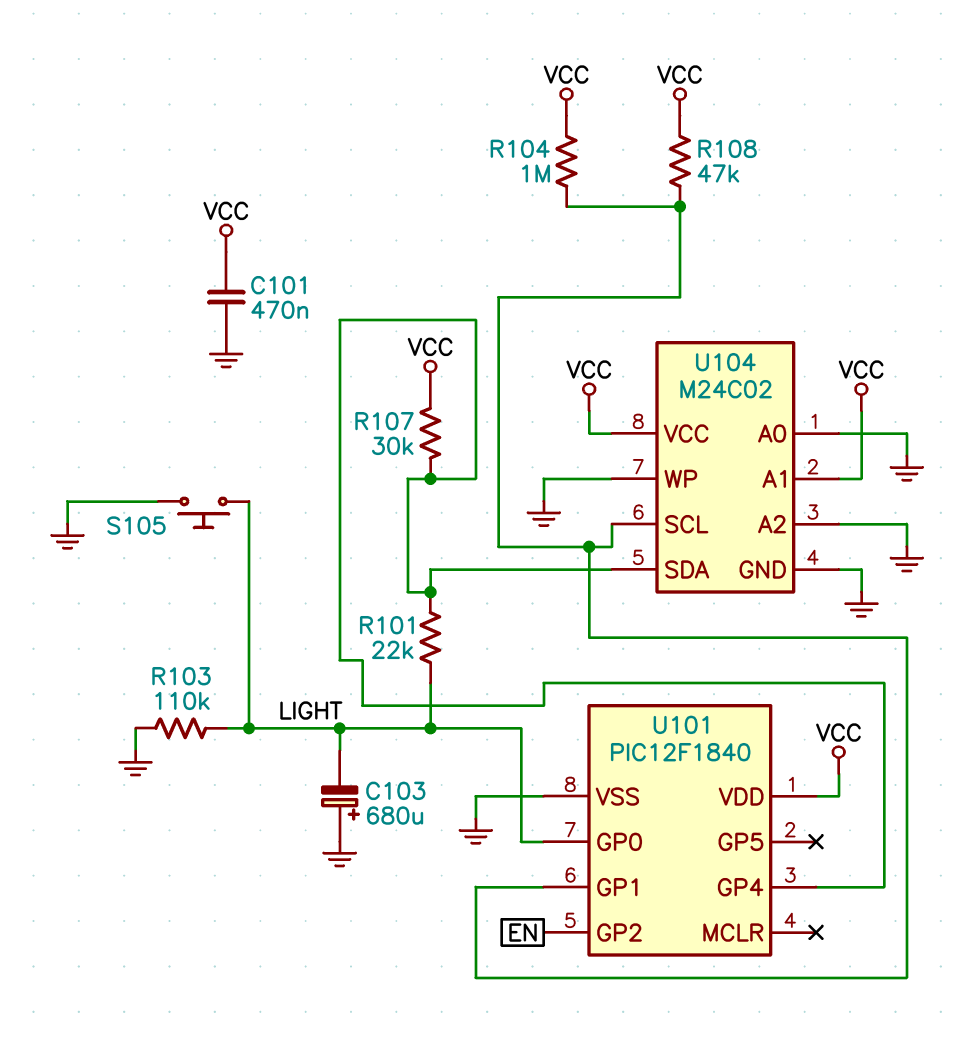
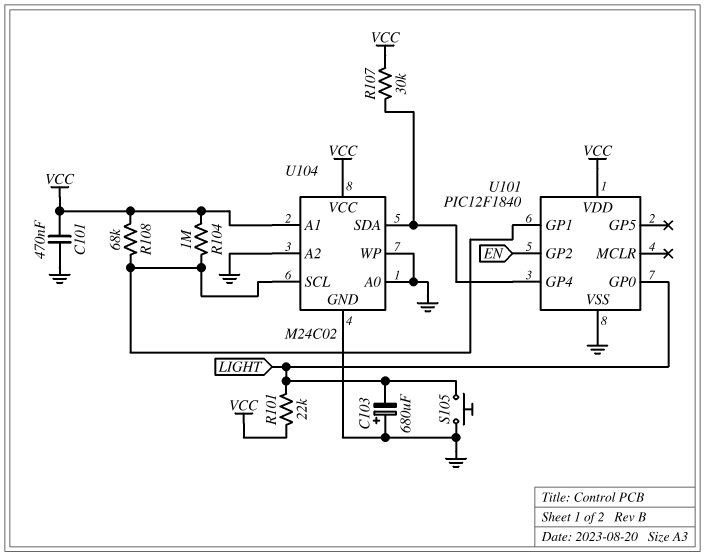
R101: 22k (LIGHT, U101/GP4) -> 22k (LIGHT, VCC)
R103: 110k (GND, LIGHT) -> none
R108: 47k (U101/GP1, VCC) -> 68k (U101/GP1, VCC)

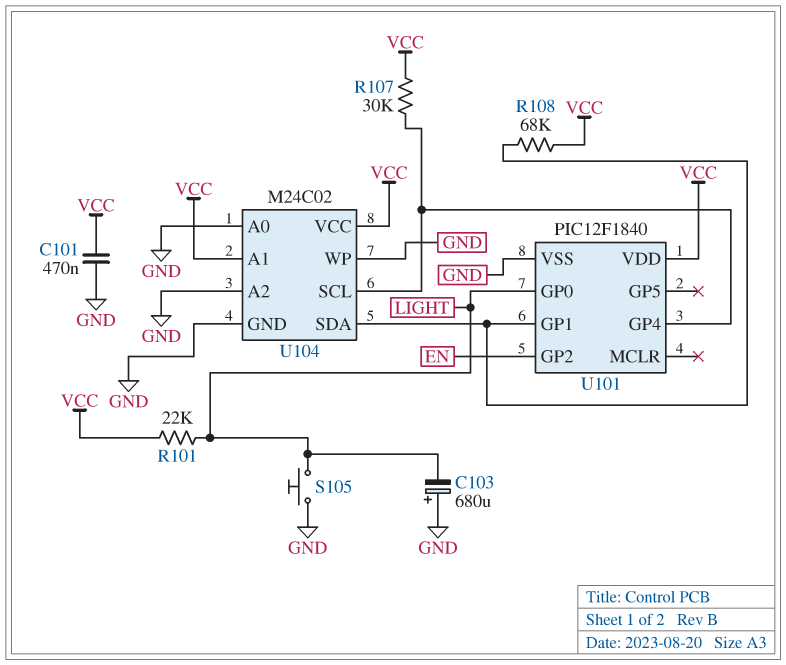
R104: 1M (U101/GP1, VCC) -> none
U104 pin SCL: U101/GP1 -> U101/GP4
U104 pin SDA: U101/GP4 -> U101/GP1

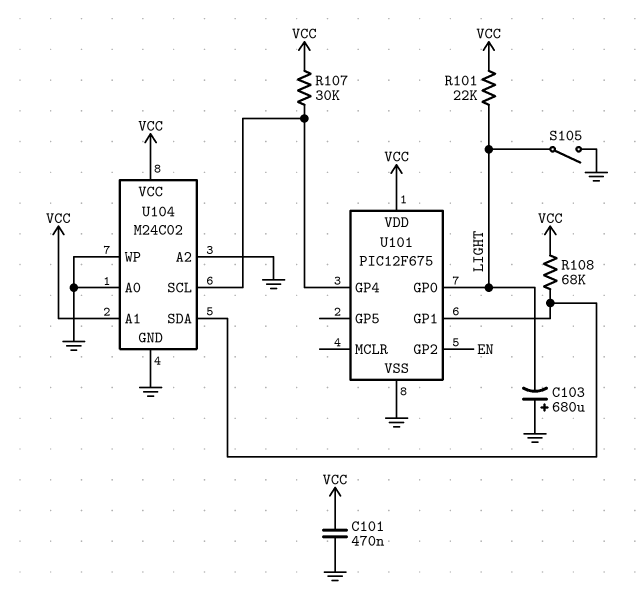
S105: button (GND, LIGHT) -> switch (GND, LIGHT)
U101: PIC12F1840 -> PIC12F675

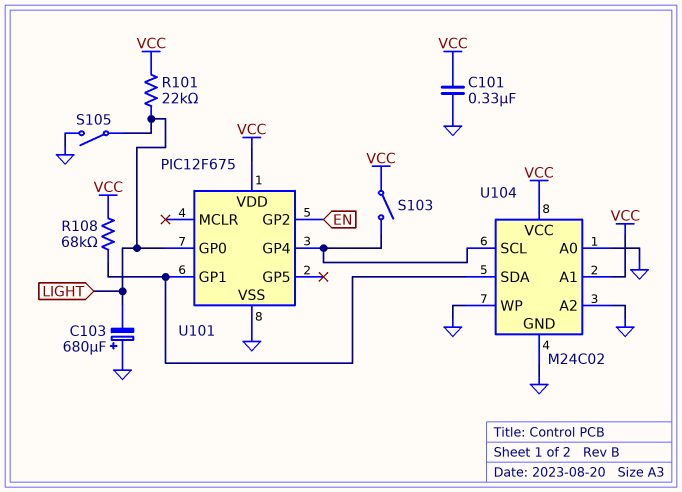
C101: 470nF (GND, VCC) -> 330nF (GND, VCC)
R107: 30k (U101/GP4, VCC) -> none
S103: none -> switch (U101/GP4, VCC)

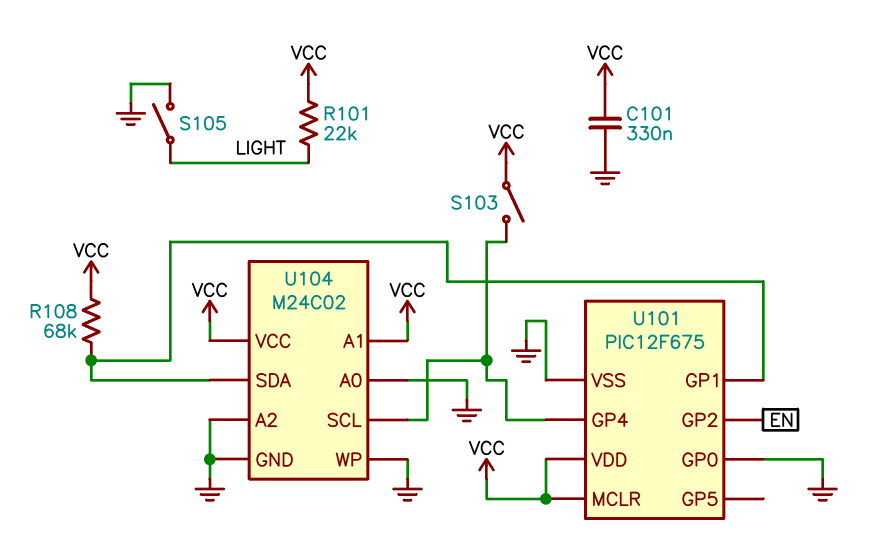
C103: 680uF (plus GND, minus LIGHT) -> none
U101 pin GP0: LIGHT -> GND
U101 pin MCLR: none -> VCC

